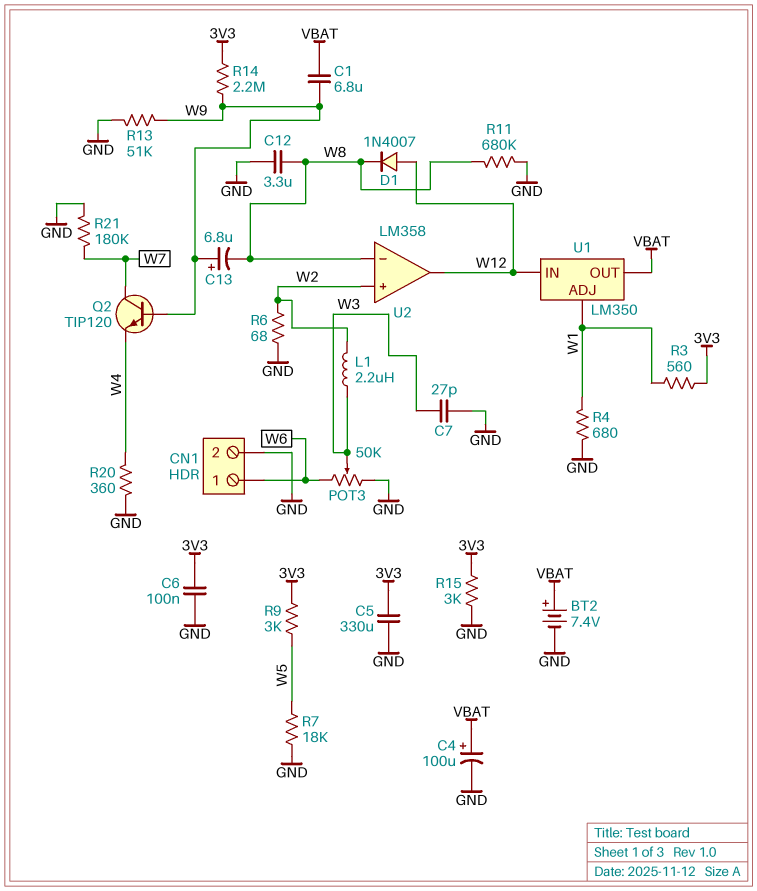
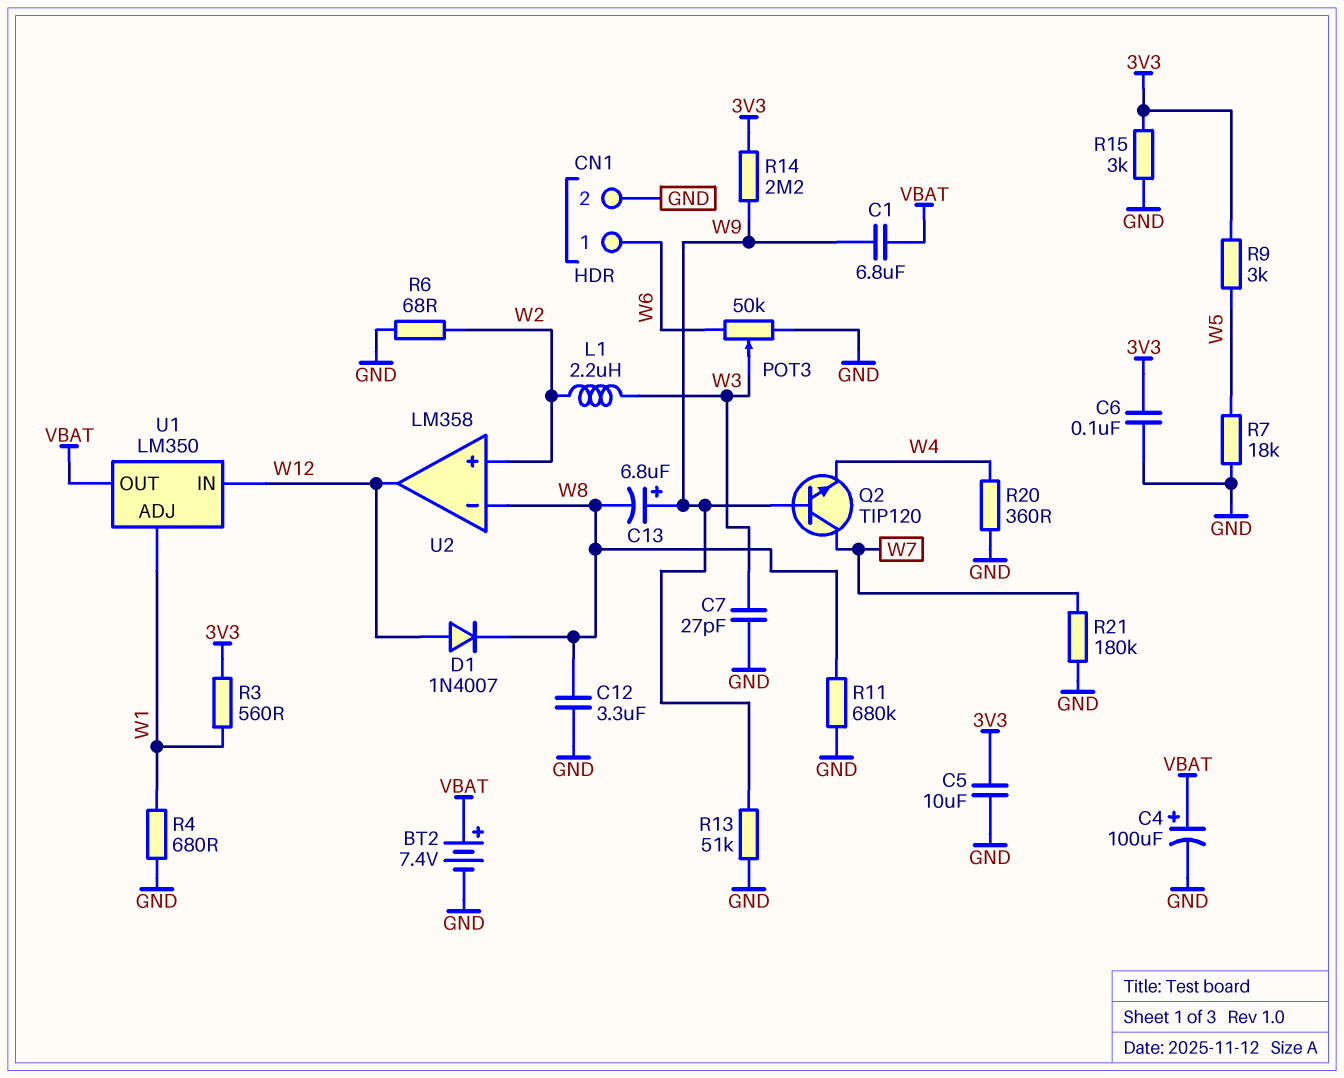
C5: 330uF (3V3, GND) -> 10uF (3V3, GND)

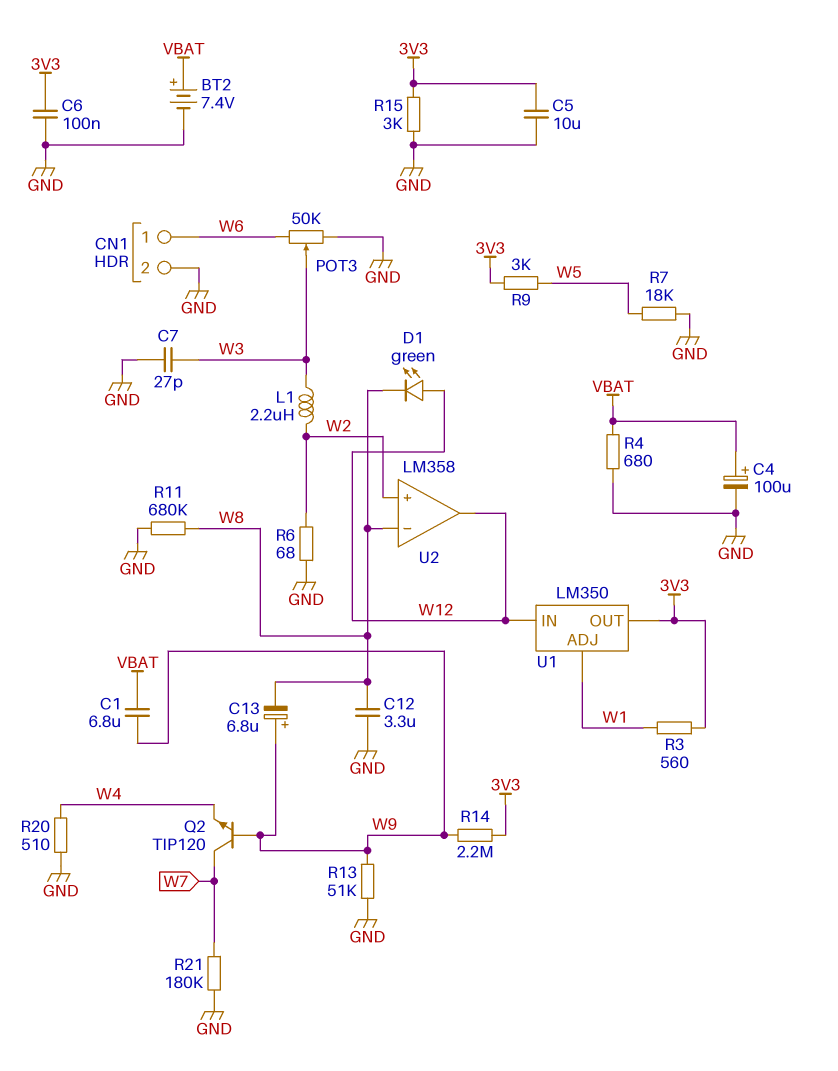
D1: diode 1N4007 (A W12, K W8) -> LED green (A W12, K W8)
R4: 680 (GND, W1) -> 680 (GND, VBAT)
R20: 360 (GND, W4) -> 510 (GND, W4)
U1 pin OUT: VBAT -> 3V3

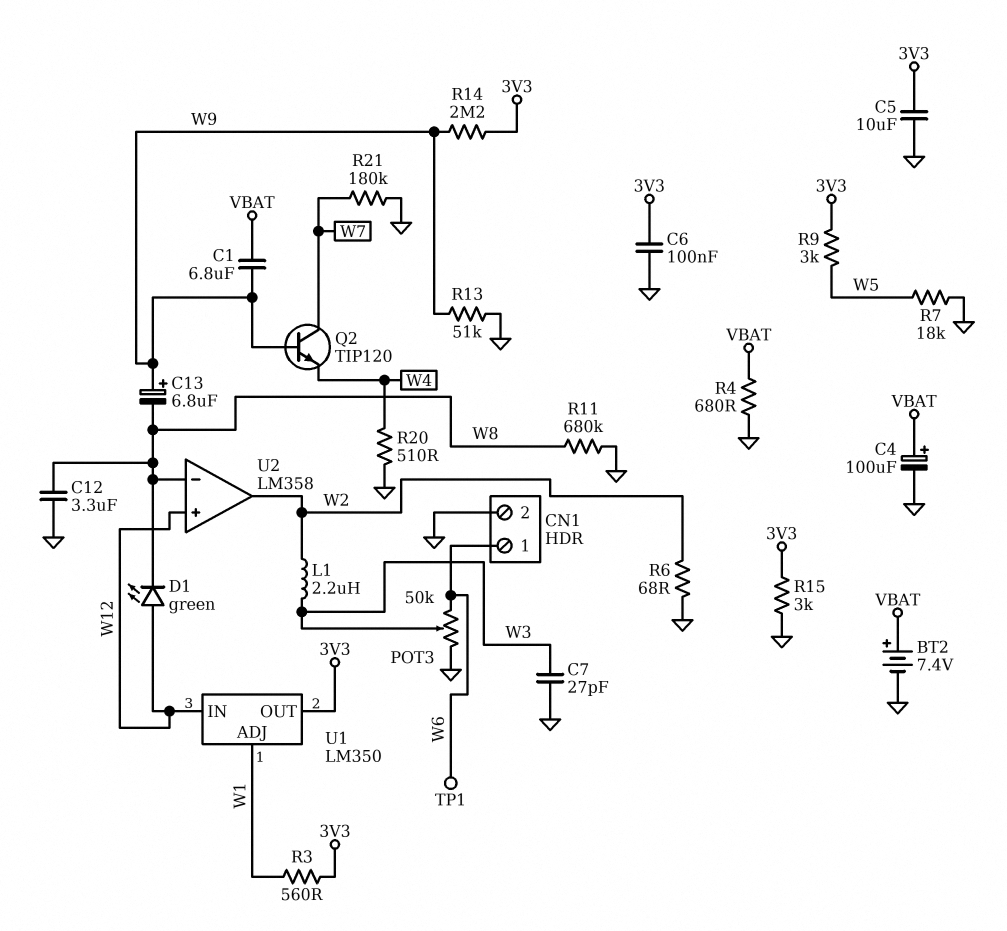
TP1: none -> test point (W6)
U2 pin in+: W2 -> W12
U2 pin out: W12 -> W2

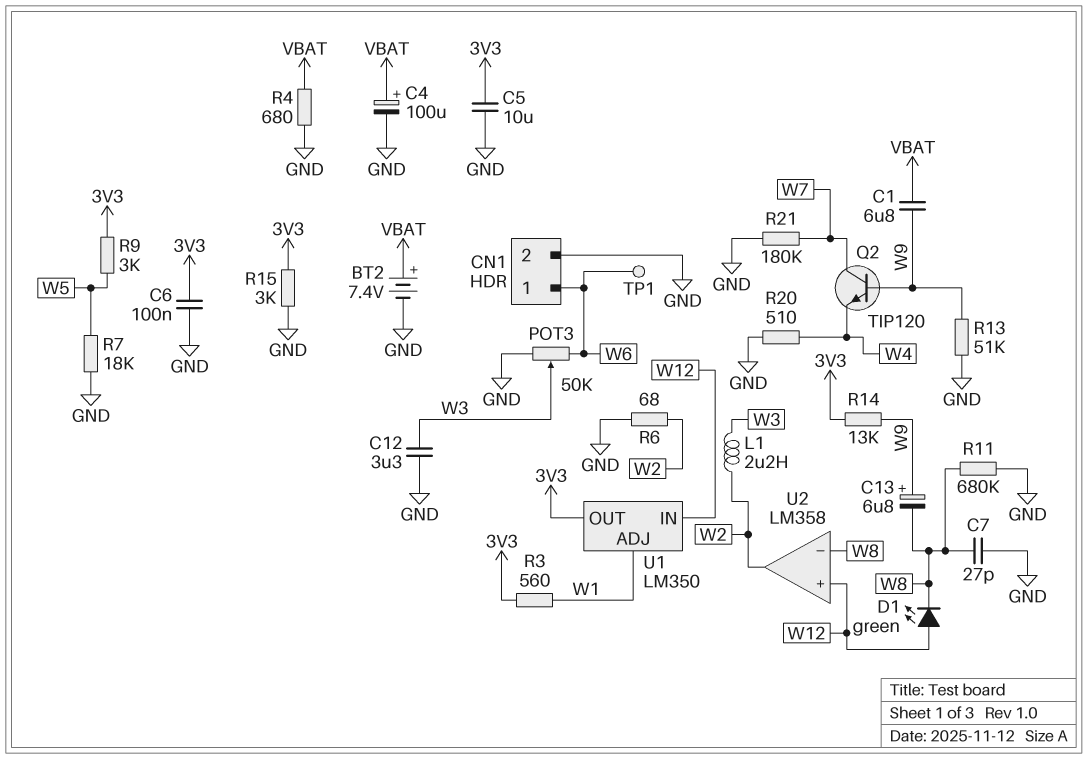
C7: 27pF (GND, W3) -> 27pF (GND, W8)
C12: 3.3uF (GND, W8) -> 3.3uF (GND, W3)
R14: 2.2M (3V3, W9) -> 13k (3V3, W9)

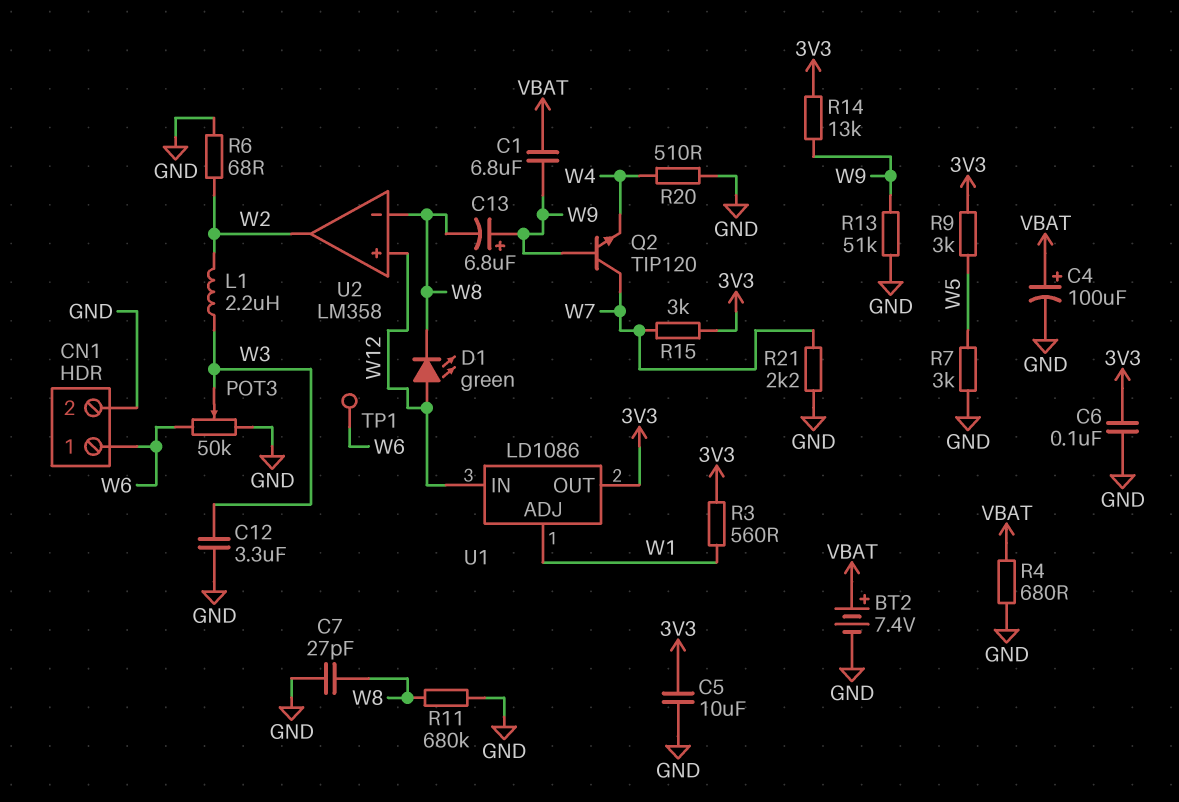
R7: 18k (GND, W5) -> 3k (GND, W5)
R15: 3k (3V3, GND) -> 3k (3V3, W7)
R21: 180k (GND, W7) -> 2.2k (GND, W7)
U1: LM350 -> LD1086

